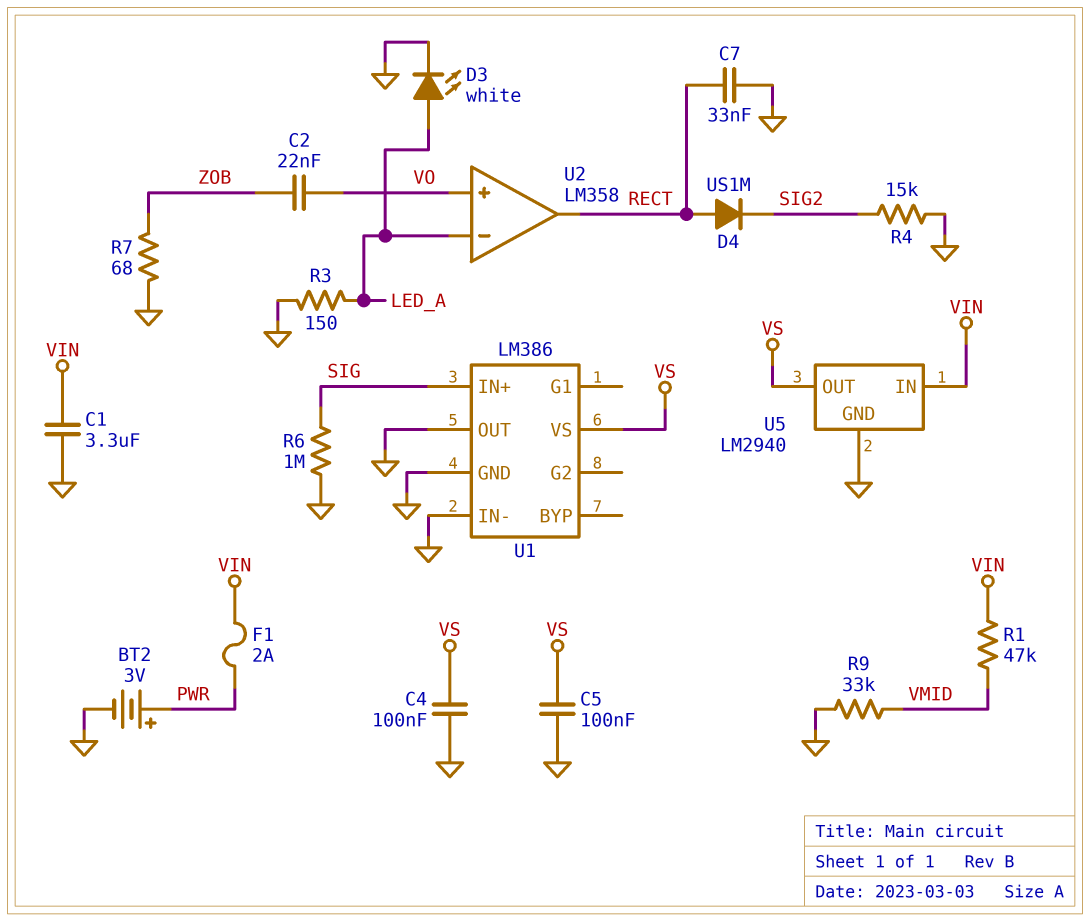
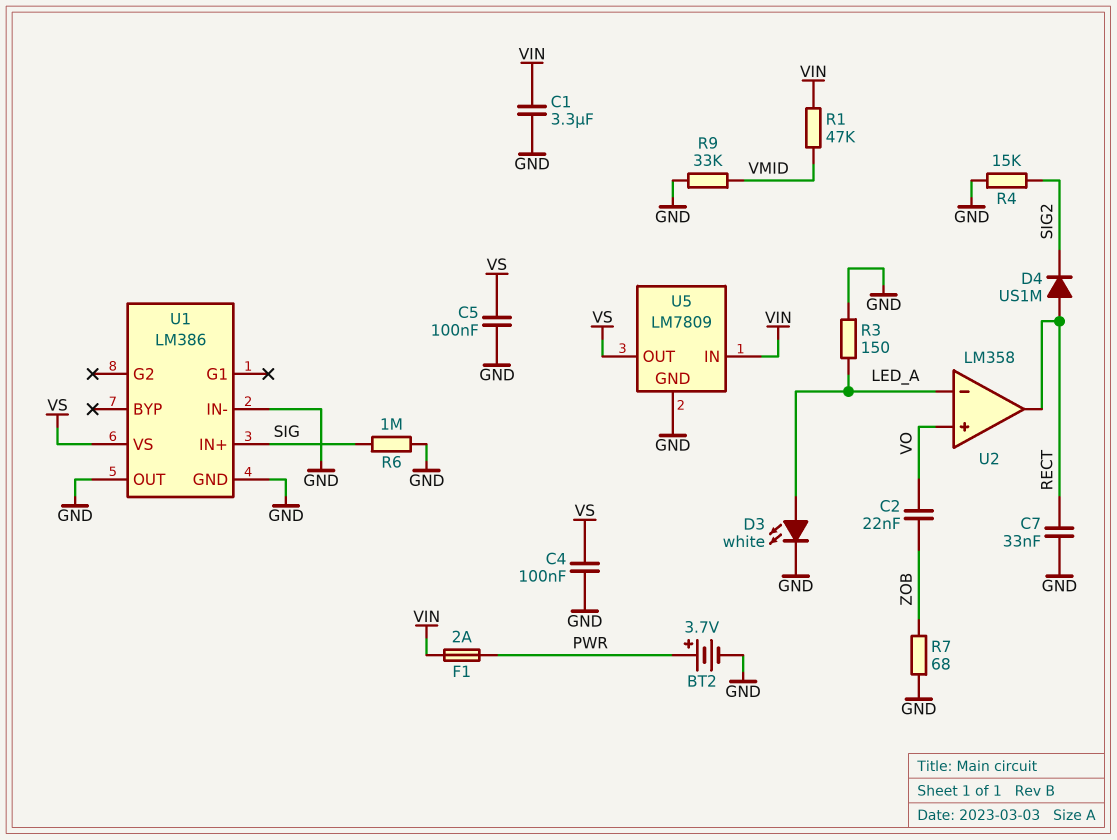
BT2: 3V (plus PWR, minus GND) -> 3.7V (plus PWR, minus GND)
U5: LM2940 -> LM7809

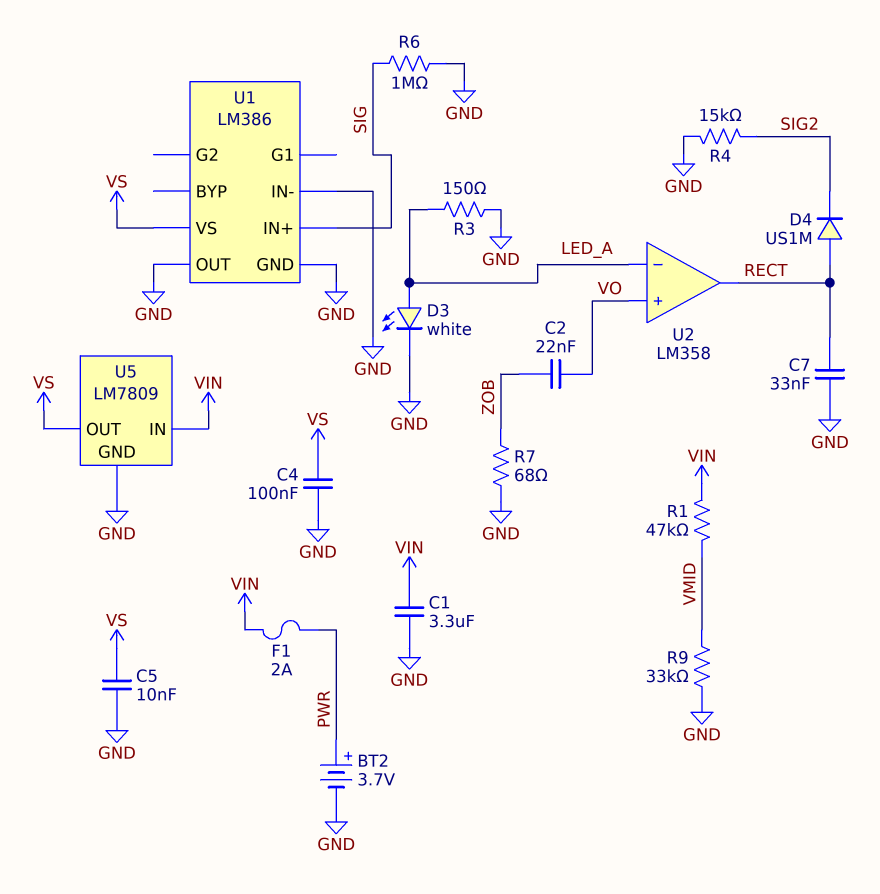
C5: 100nF (GND, VS) -> 10nF (GND, VS)

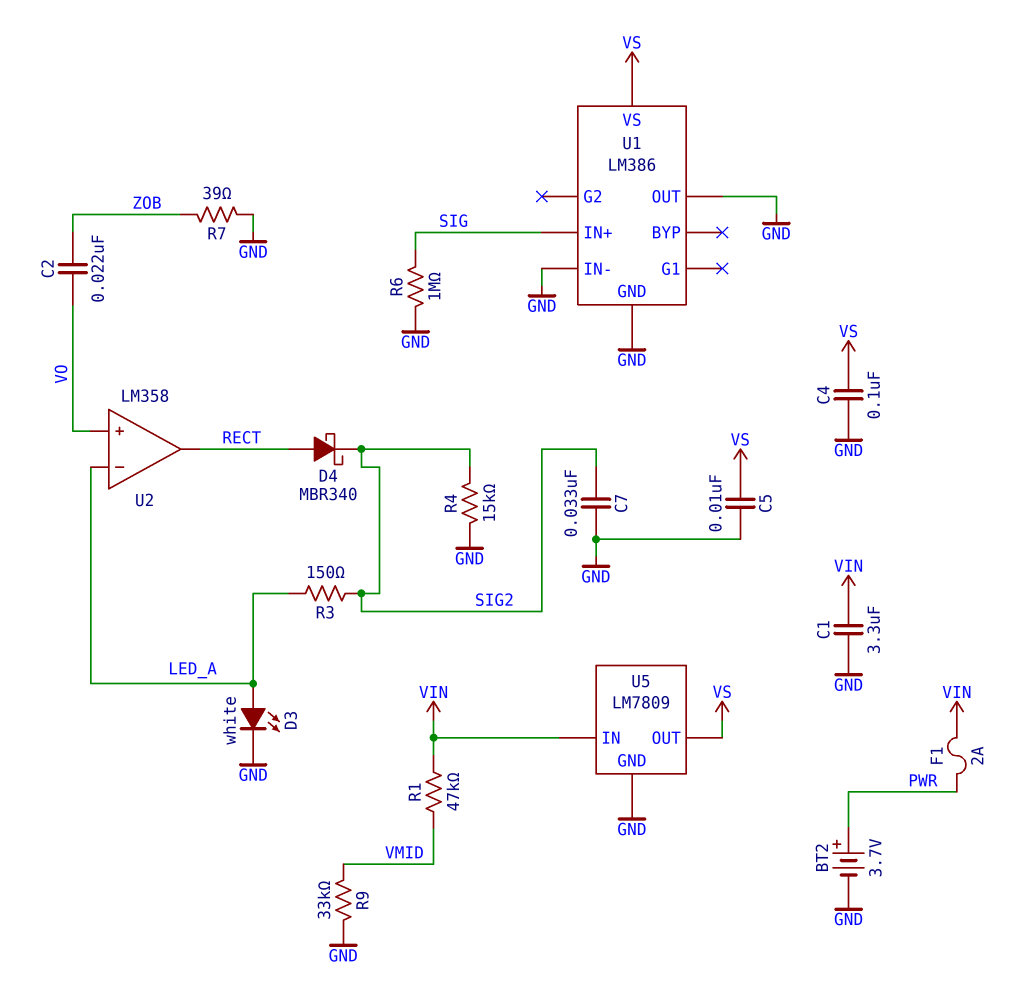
C7: 33nF (GND, RECT) -> 33nF (GND, SIG2)
D4: diode US1M (A RECT, K SIG2) -> schottky MBR340 (A RECT, K SIG2)
R3: 150 (GND, LED_A) -> 150 (LED_A, SIG2)
R7: 68 (GND, ZOB) -> 39 (GND, ZOB)

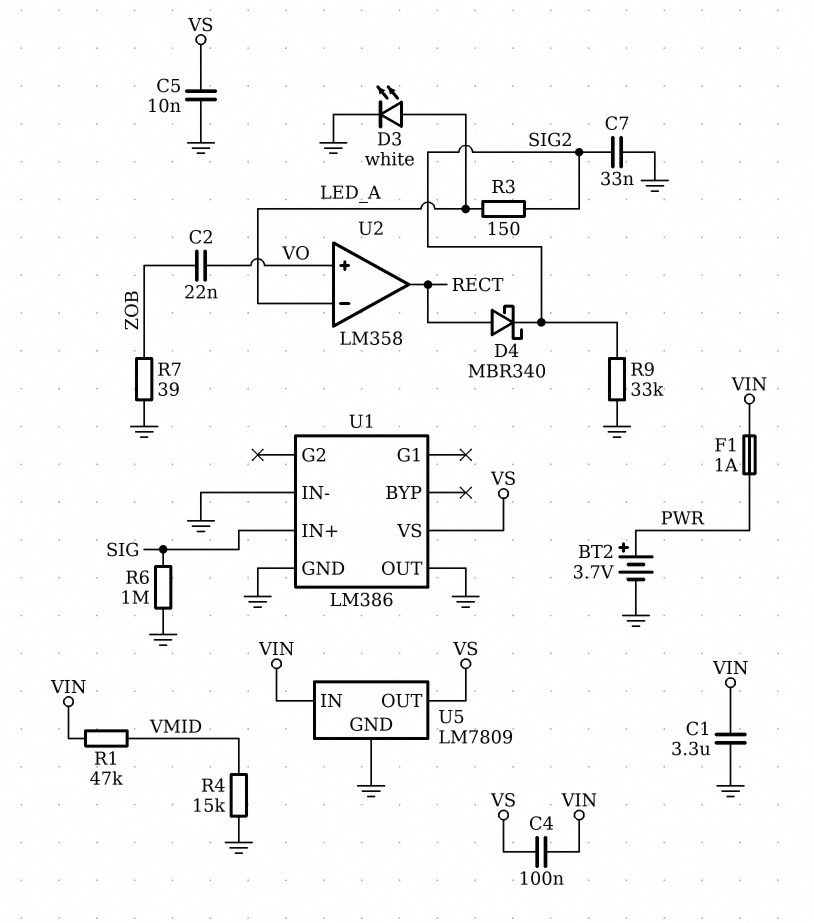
C4: 100nF (GND, VS) -> 100nF (VIN, VS)
F1: 2A (PWR, VIN) -> 1A (PWR, VIN)
R4: 15k (GND, SIG2) -> 15k (GND, VMID)
R9: 33k (GND, VMID) -> 33k (GND, SIG2)

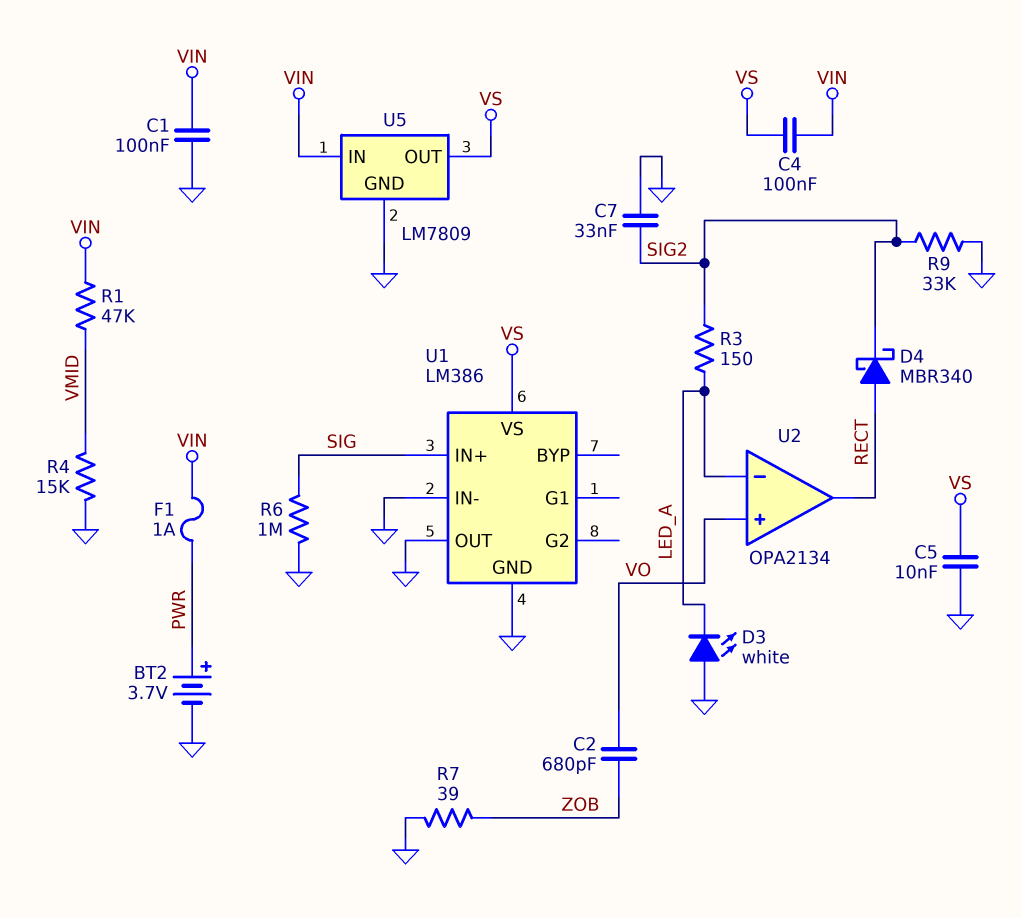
C1: 3.3uF (GND, VIN) -> 100nF (GND, VIN)
C2: 22nF (VO, ZOB) -> 680pF (VO, ZOB)
D3: LED white (A LED_A, K GND) -> LED white (A GND, K LED_A)
U2: LM358 -> OPA2134

